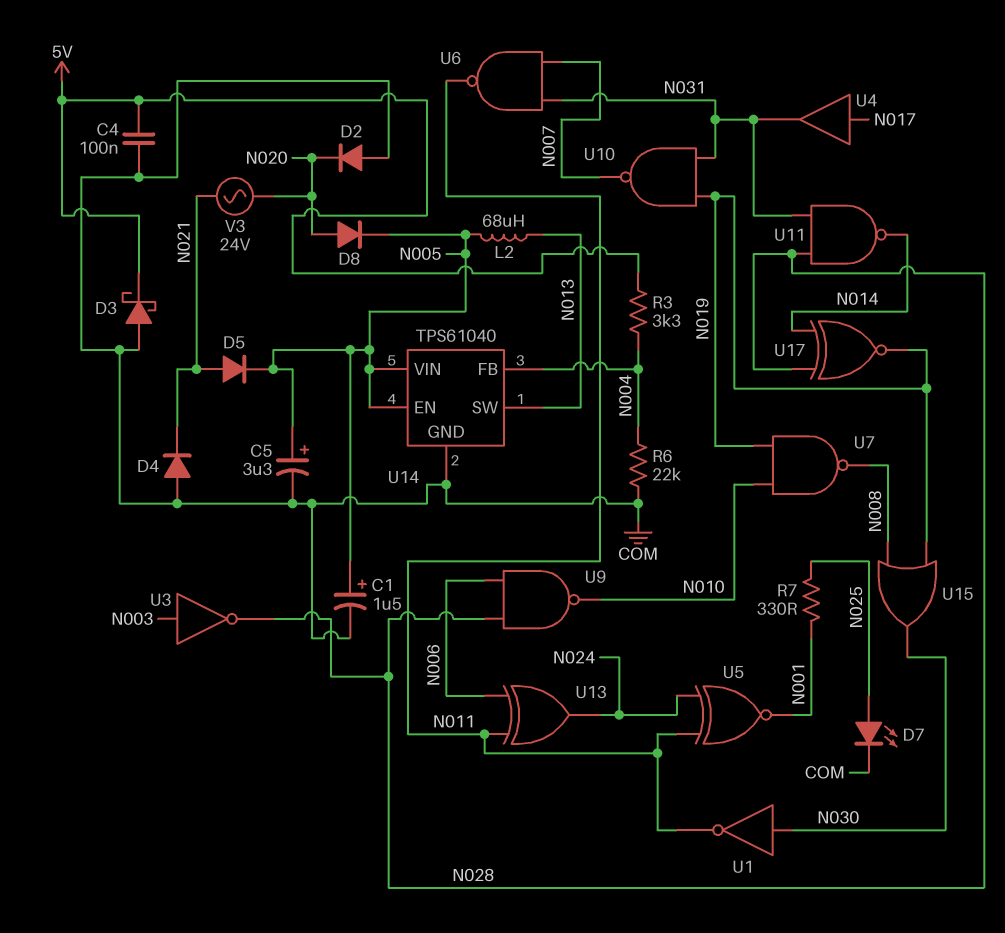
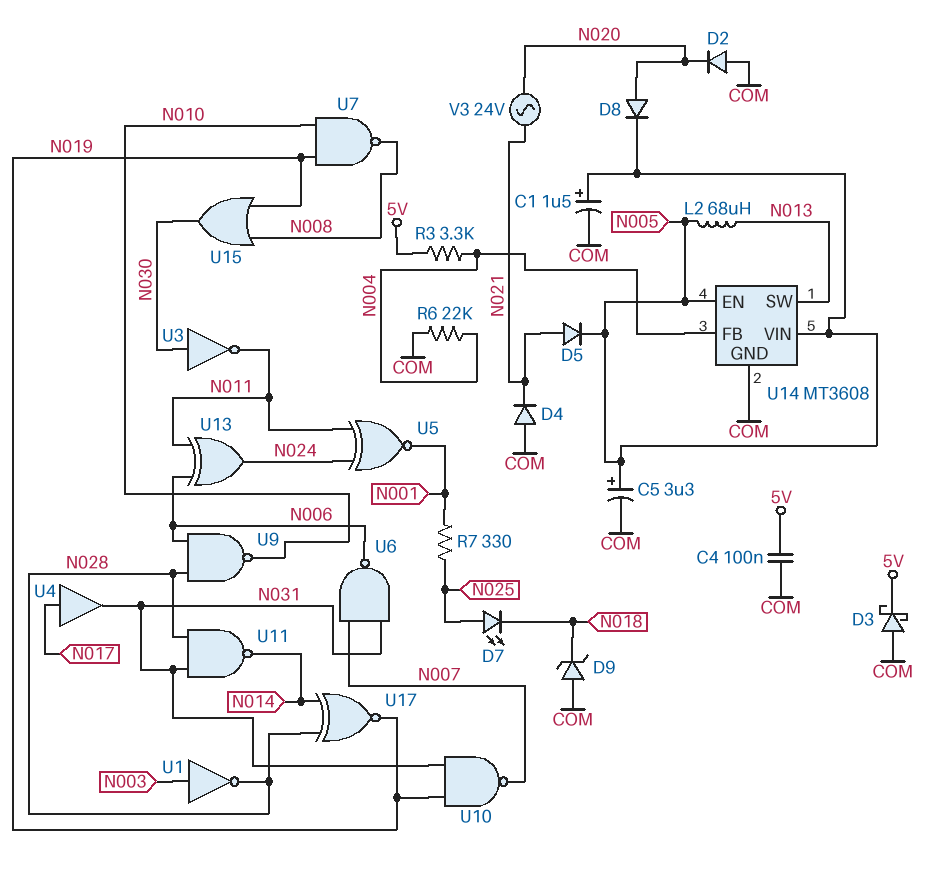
D7: LED (A N025, K COM) -> LED (A N025, K N018)
D9: none -> zener (A COM, K N018)
U1: NOT (in N030, out N011) -> NOT (in N003, out N028)
U3: NOT (in N003, out N028) -> NOT (in N030, out N011)
U6: NAND (in N007, in N031, out N011) -> NAND (in N007, in N031, out N006)
U14: TPS61040 -> MT3608

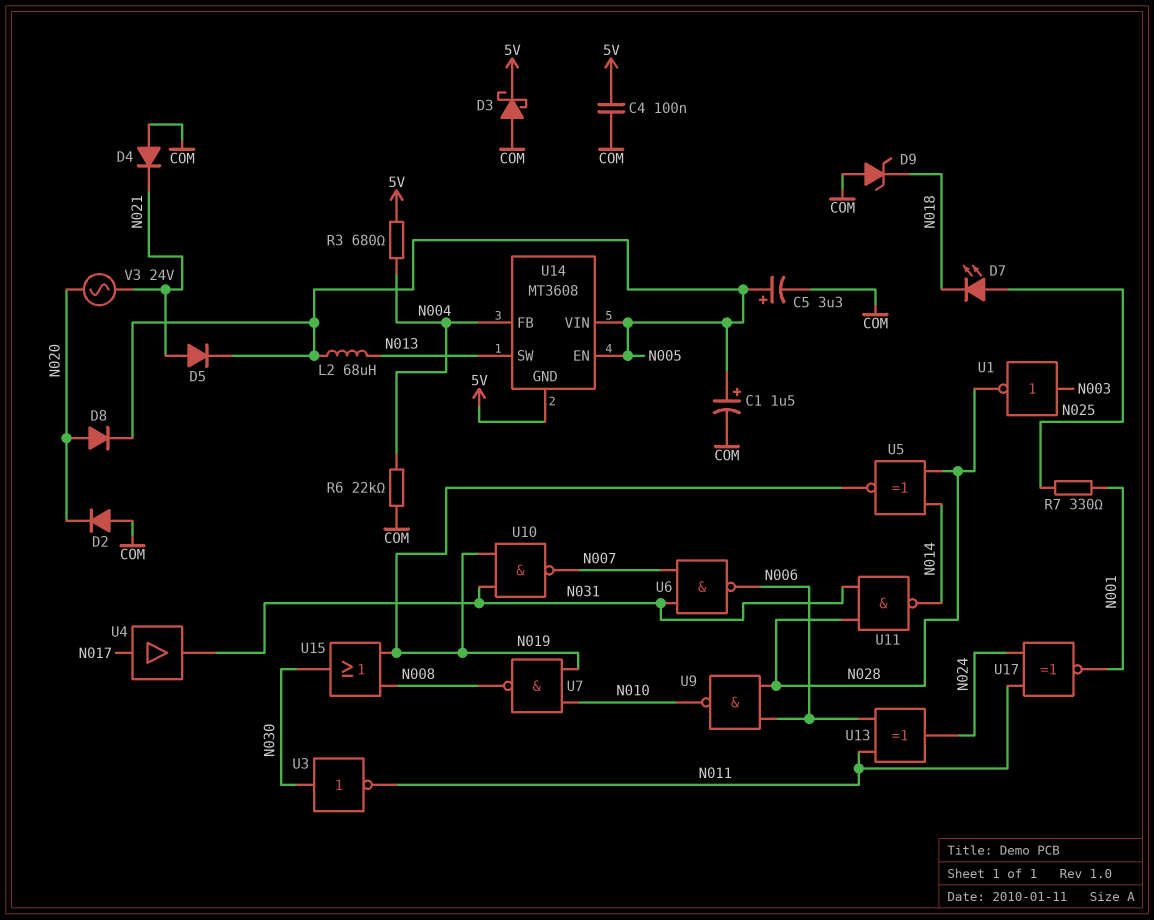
R3: 3.3k (5V, N004) -> 680 (5V, N004)
U5: XNOR (in N011, in N024, out N001) -> XNOR (in N014, in N028, out N019)
U14 pin GND: COM -> 5V
U17: XNOR (in N014, in N028, out N019) -> XNOR (in N011, in N024, out N001)

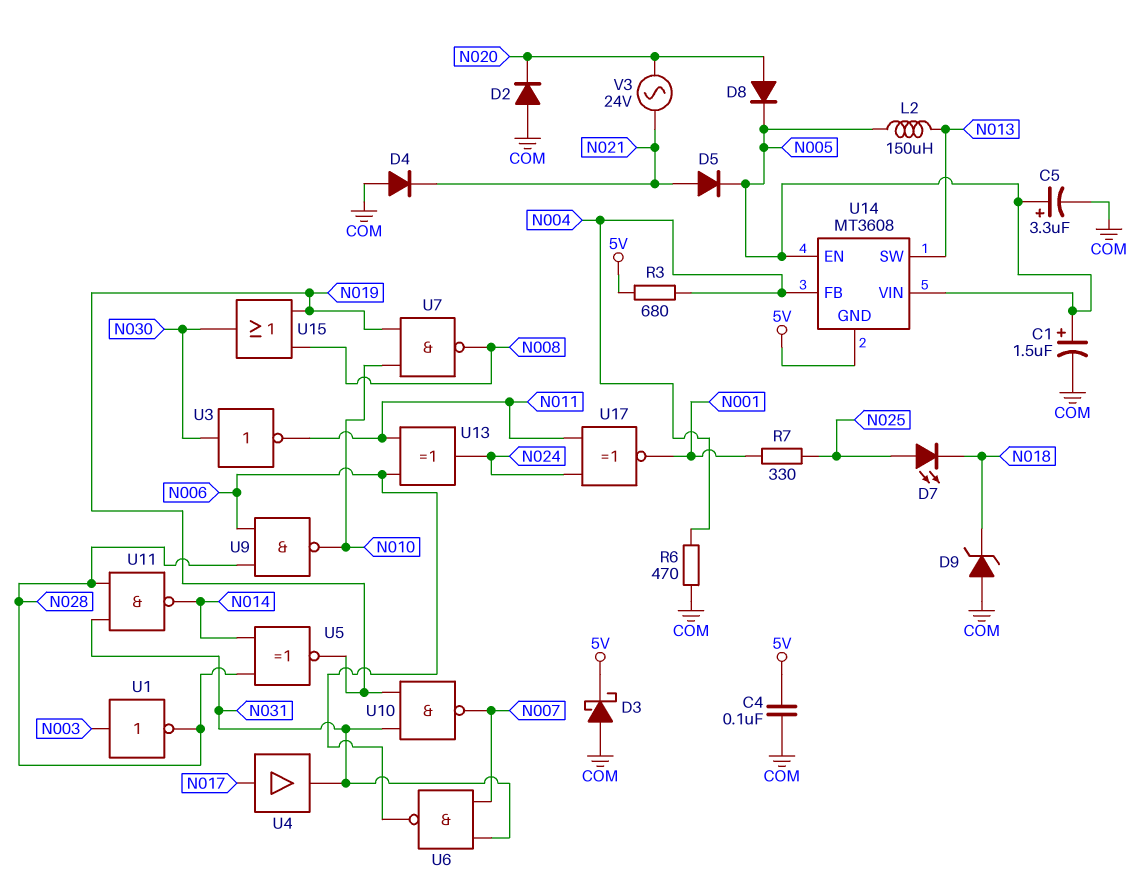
L2: 68uH (N005, N013) -> 150uH (N005, N013)
R6: 22k (COM, N004) -> 470 (COM, N004)

